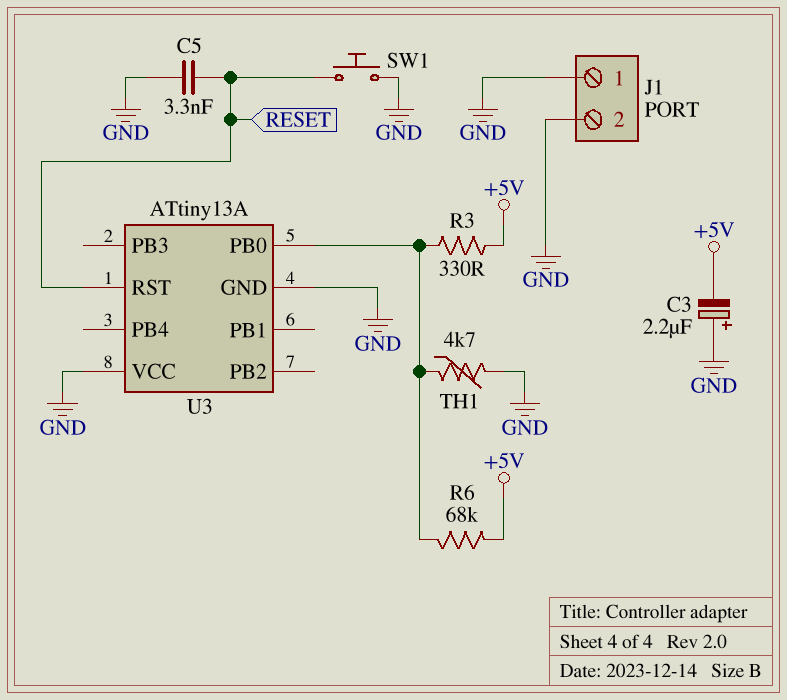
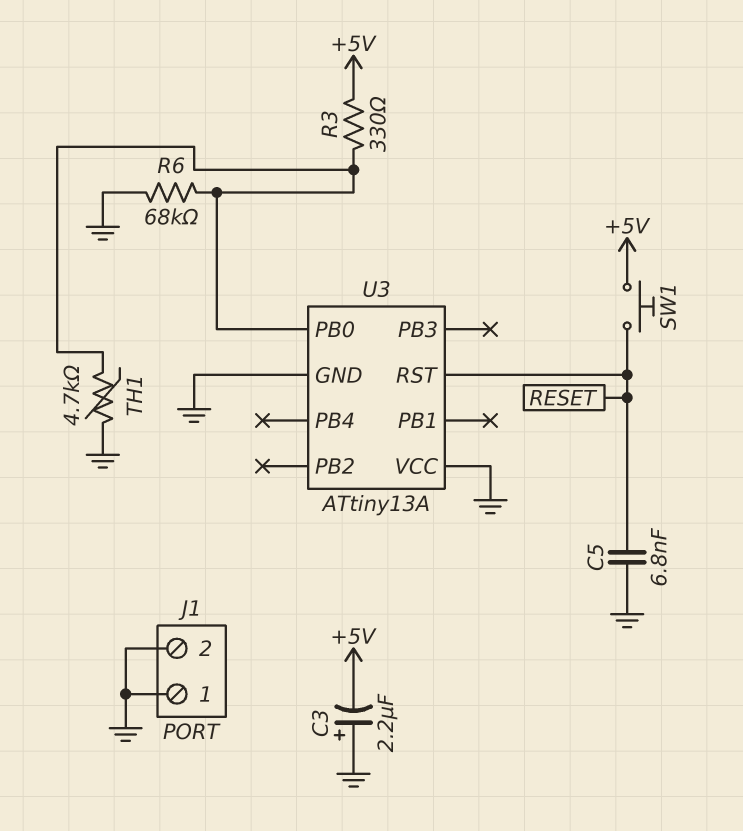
C5: 3.3nF (GND, RESET) -> 6.8nF (GND, RESET)
R6: 68k (+5V, U3/PB0) -> 68k (GND, U3/PB0)
SW1: button (GND, RESET) -> button (+5V, RESET)

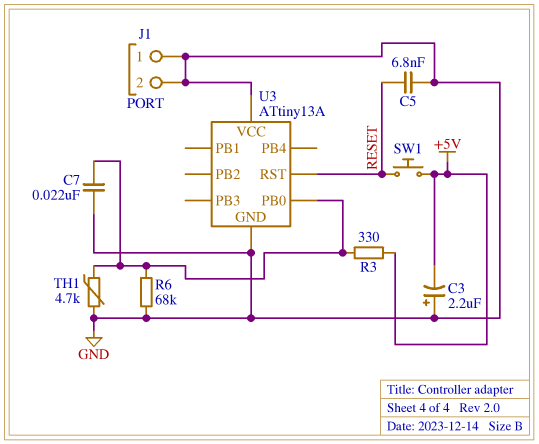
C7: none -> 22nF (GND, U3/PB0)

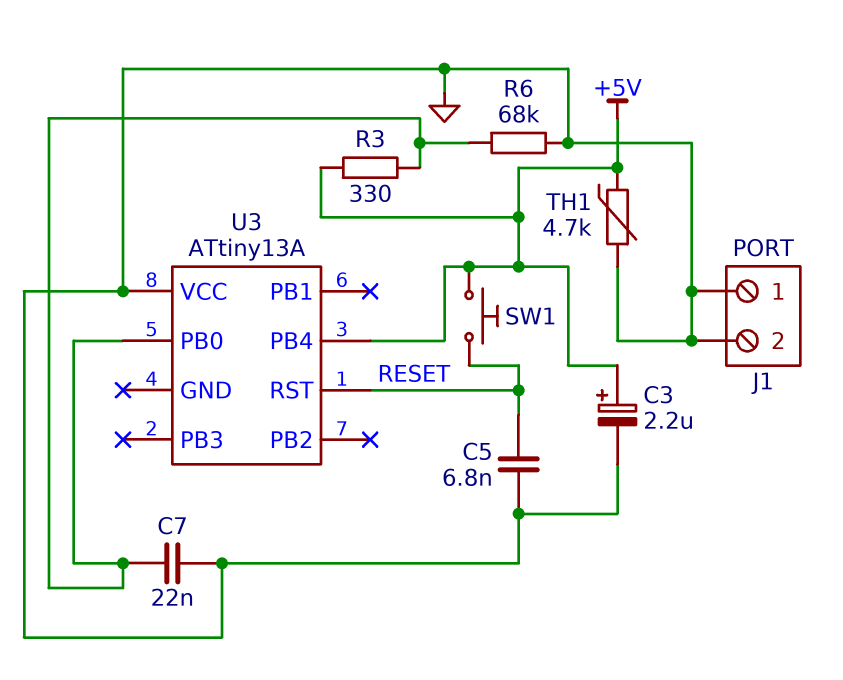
C3: 2.2uF (plus GND, minus +5V) -> 2.2uF (plus +5V, minus GND)
TH1: 4.7k (GND, U3/PB0) -> 4.7k (+5V, GND)
U3 pin GND: GND -> none
U3 pin PB4: none -> +5V

